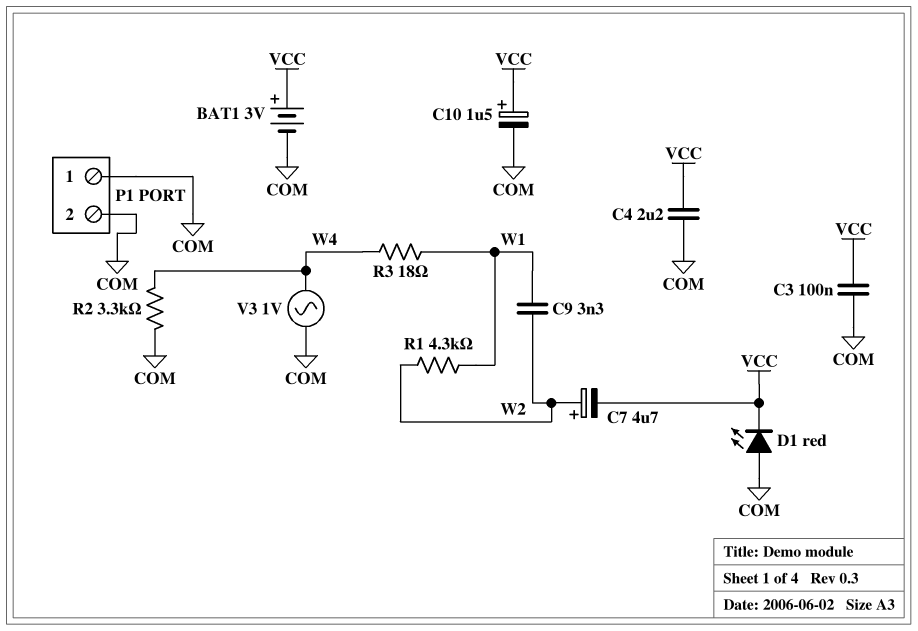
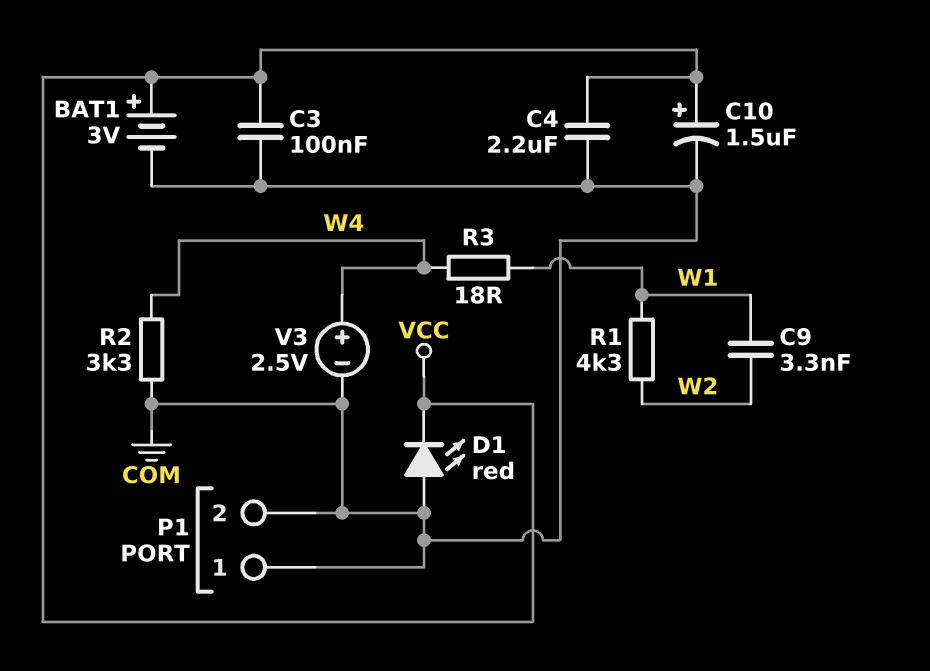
C7: 4.7uF (plus W2, minus VCC) -> none
V3: AC 1V (COM, W4) -> 2.5V (plus W4, minus COM)

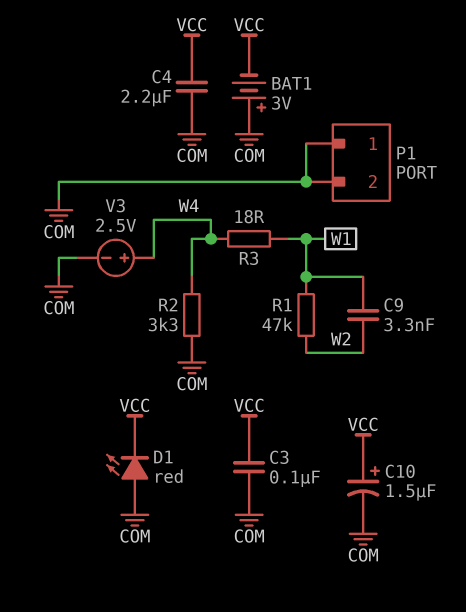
BAT1: 3V (plus VCC, minus COM) -> 3V (plus COM, minus VCC)
R1: 4.3k (W1, W2) -> 47k (W1, W2)

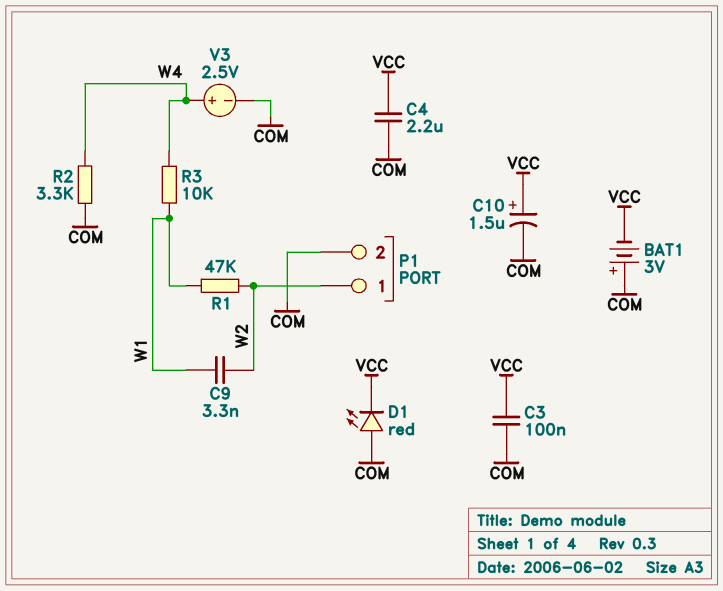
P1 pin 1: COM -> W2
R3: 18 (W1, W4) -> 10k (W1, W4)

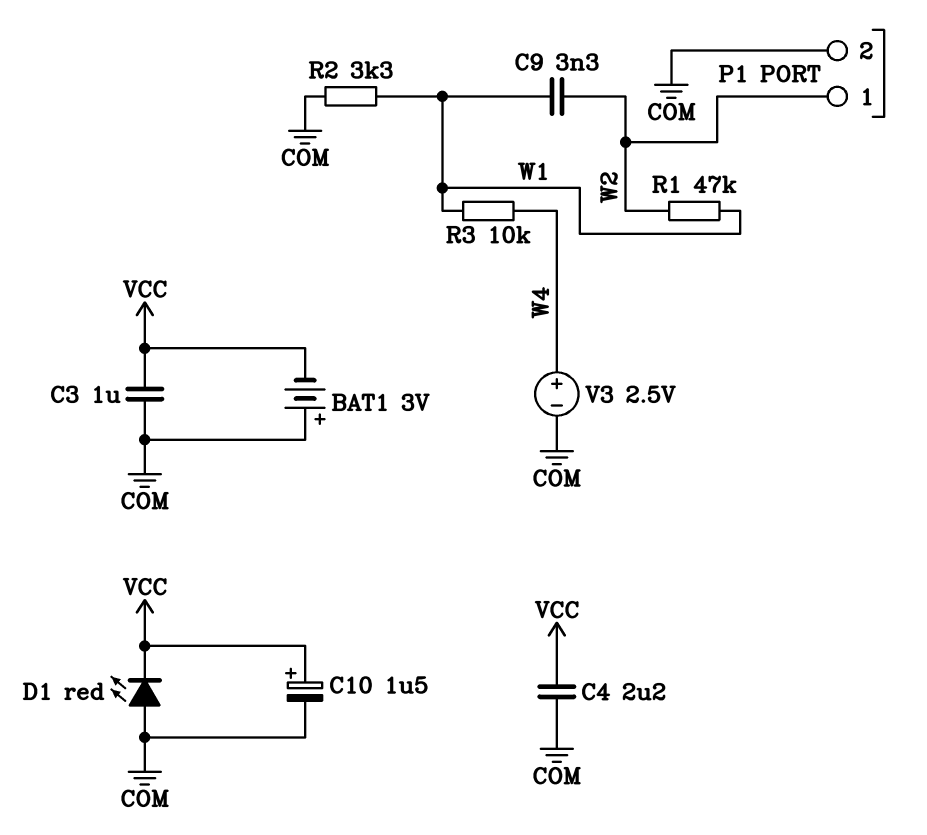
C3: 100nF (COM, VCC) -> 1uF (COM, VCC)
R2: 3.3k (COM, W4) -> 3.3k (COM, W1)

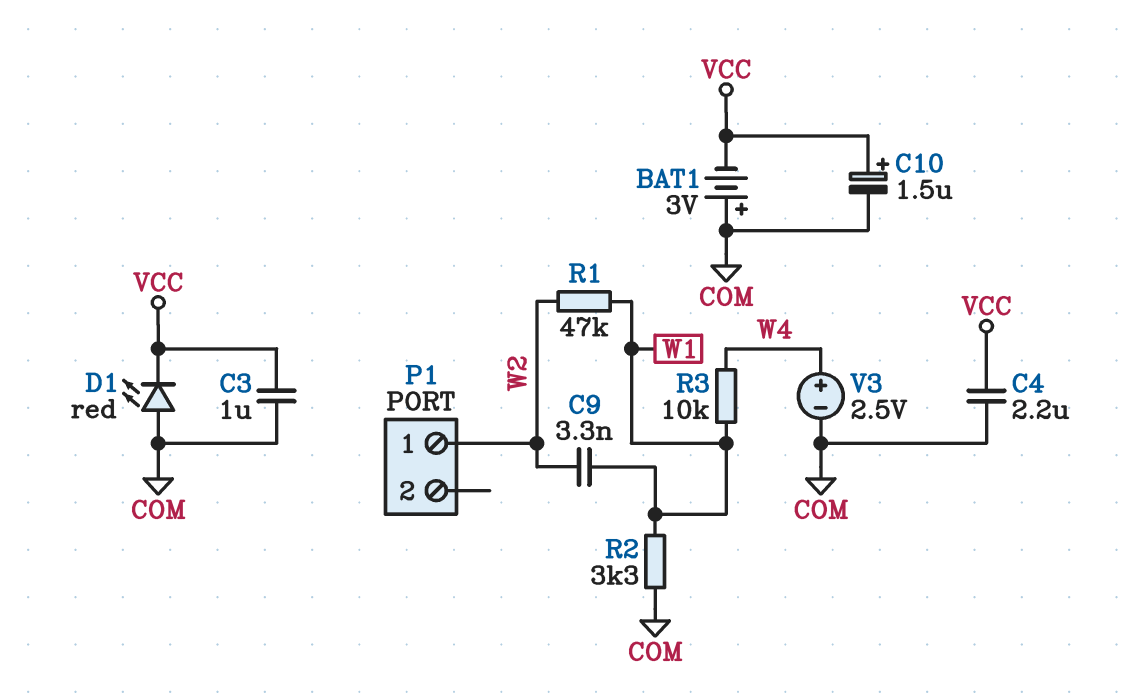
P1 pin 2: COM -> none

